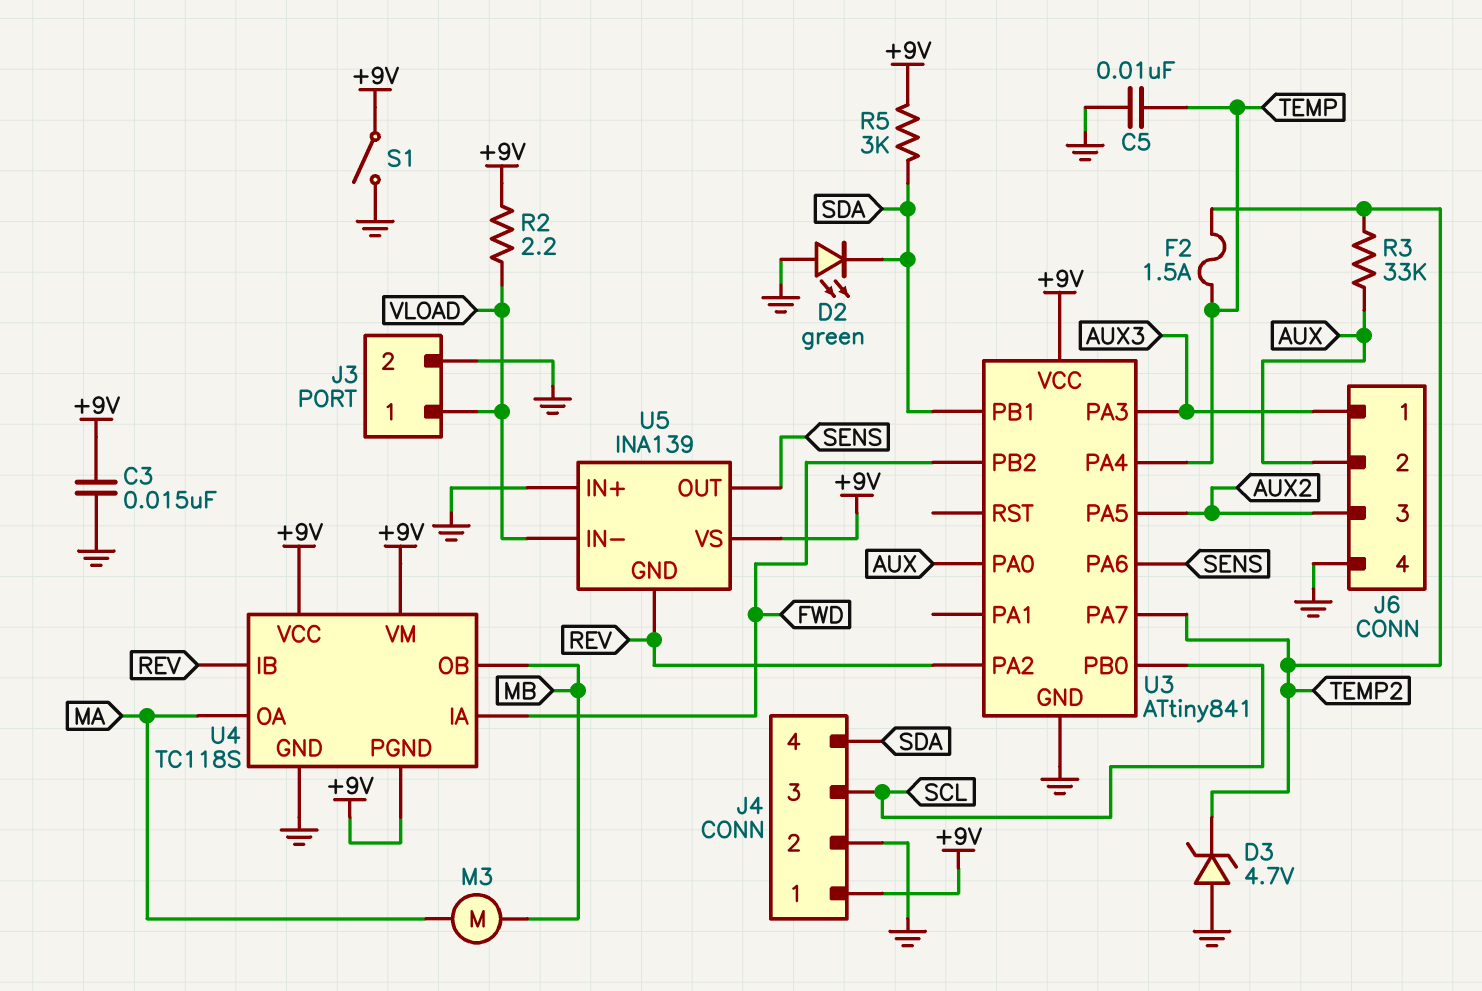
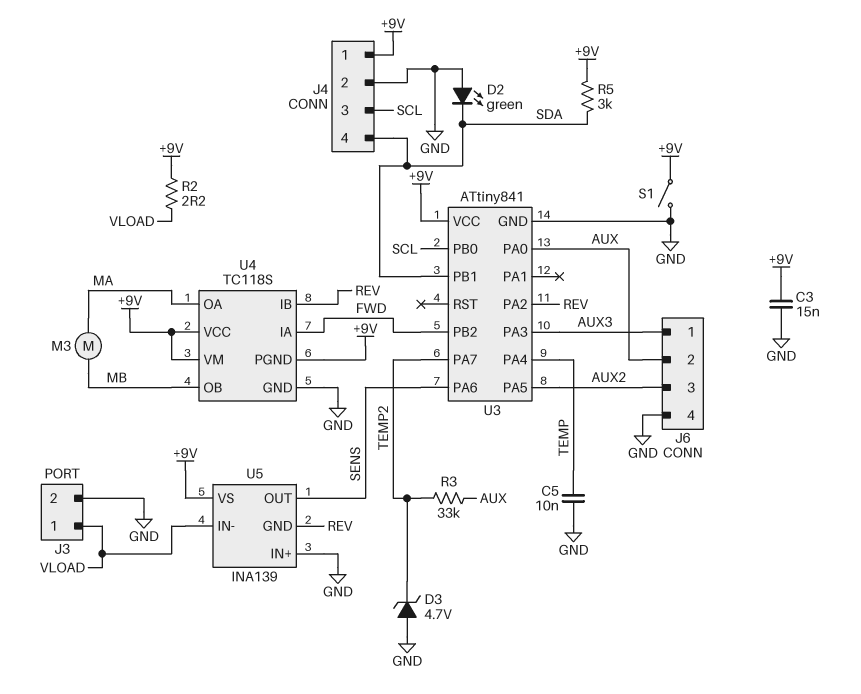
F2: 1.5A (TEMP, TEMP2) -> none

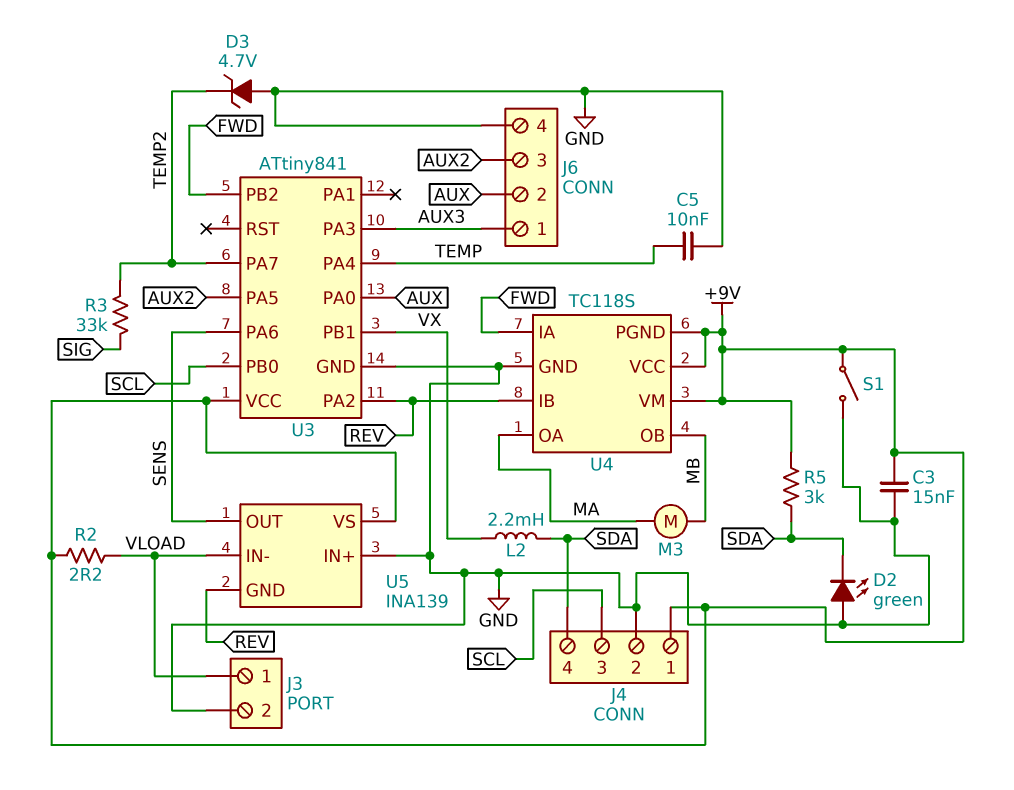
L2: none -> 2.2mH (SDA, VX)
R3: 33k (AUX, TEMP2) -> 33k (SIG, TEMP2)
U3 pin PB1: SDA -> VX

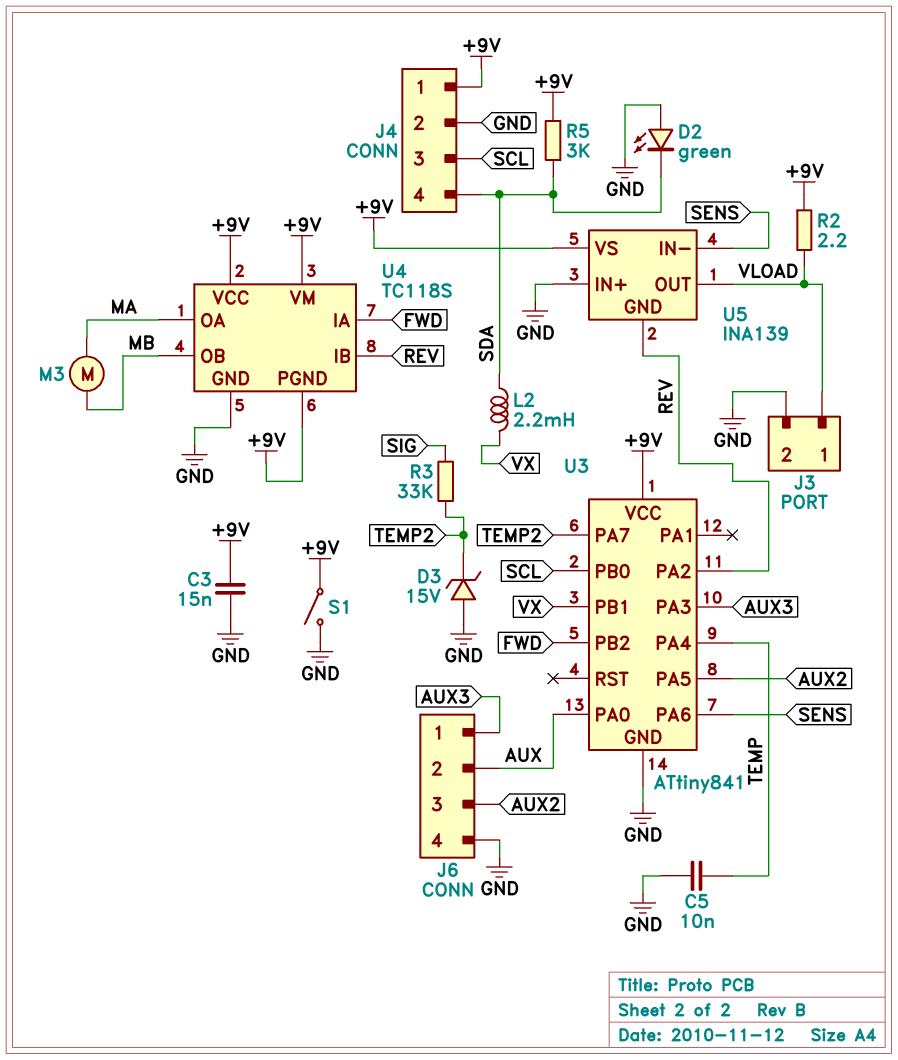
D3: zener 4.7V (A GND, K TEMP2) -> zener 15V (A GND, K TEMP2)
U5 pin IN-: VLOAD -> SENS
U5 pin OUT: SENS -> VLOAD

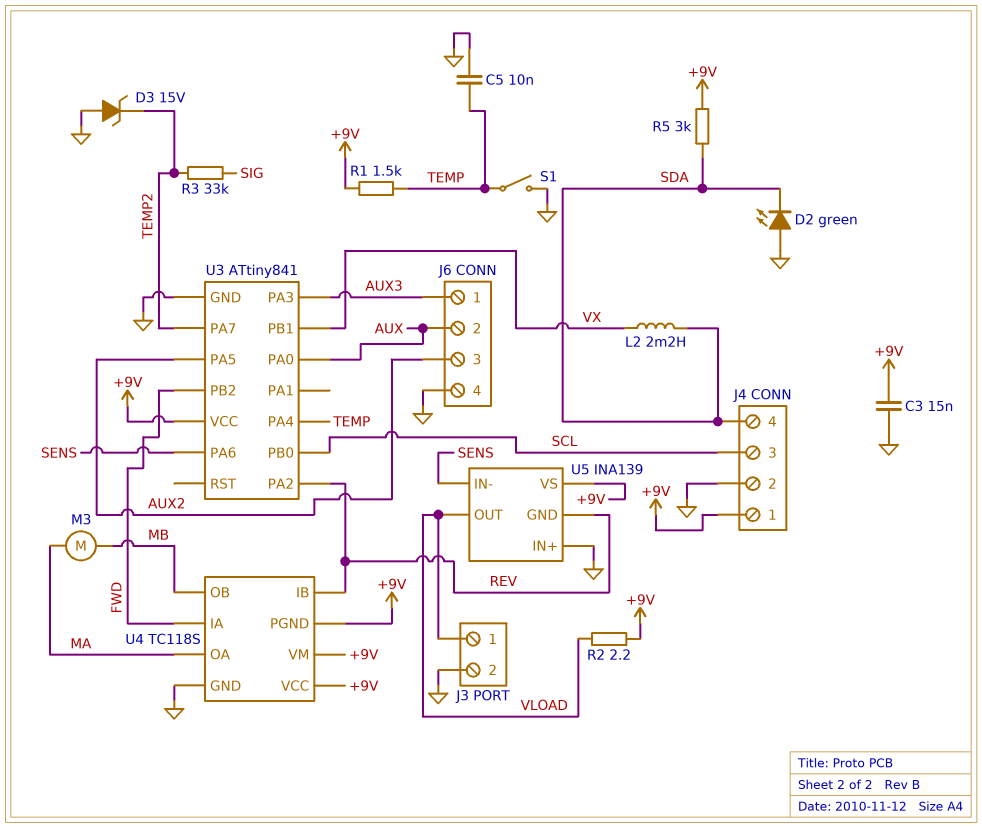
R1: none -> 1.5k (+9V, TEMP)
S1: switch (+9V, GND) -> switch (GND, TEMP)

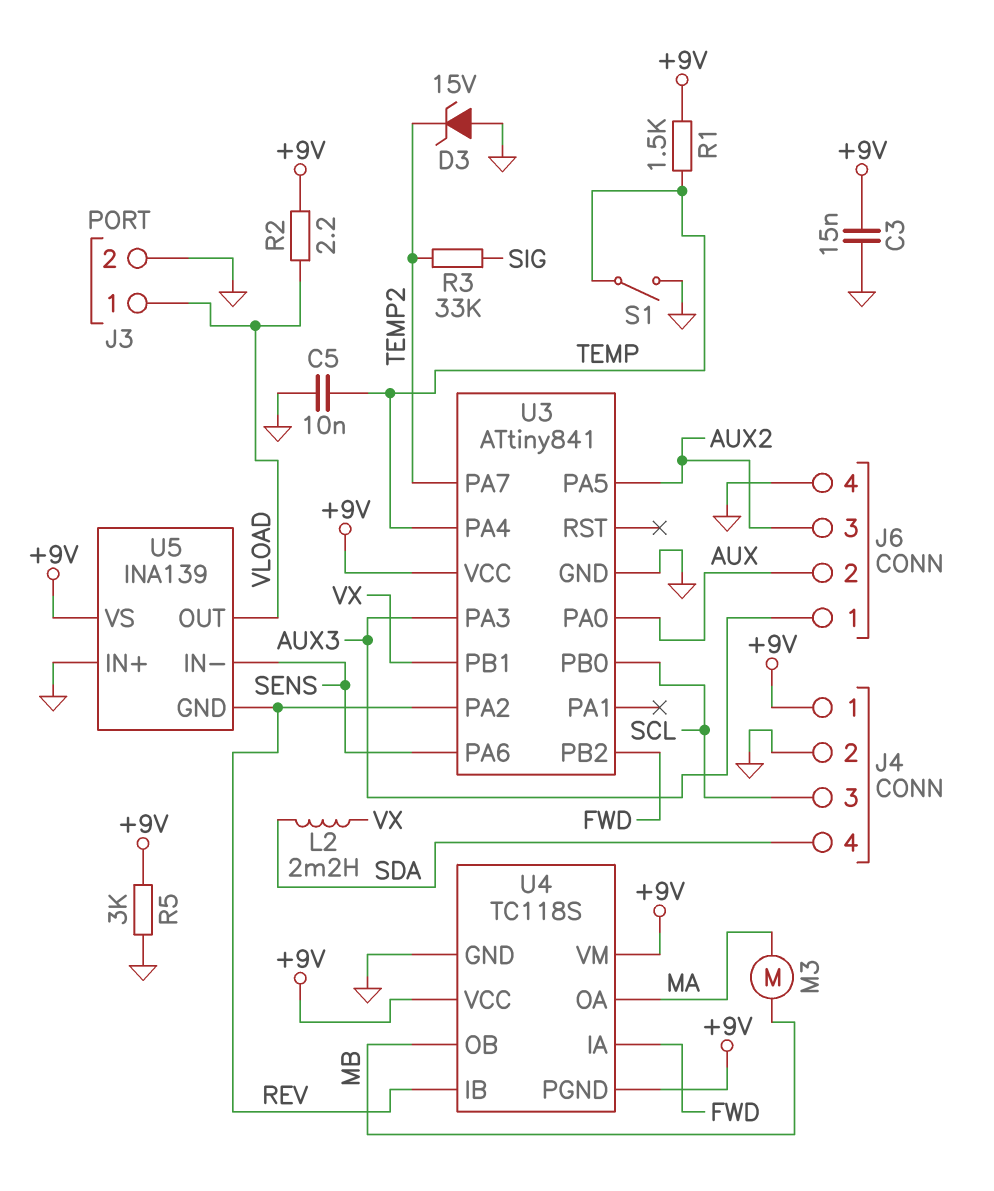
D2: LED green (A GND, K SDA) -> none
R5: 3k (+9V, SDA) -> 3k (+9V, GND)

